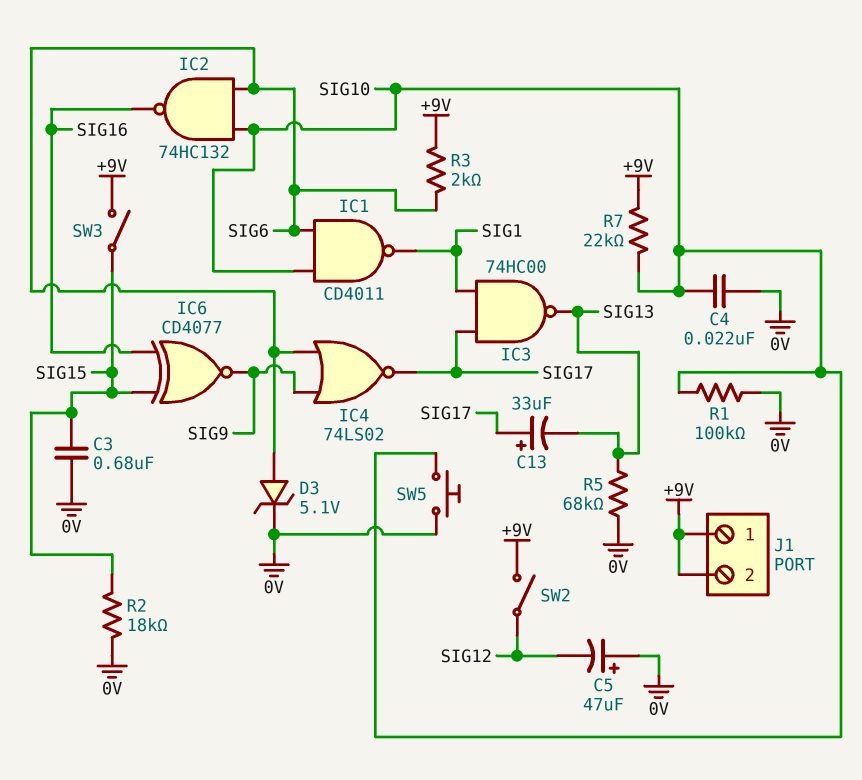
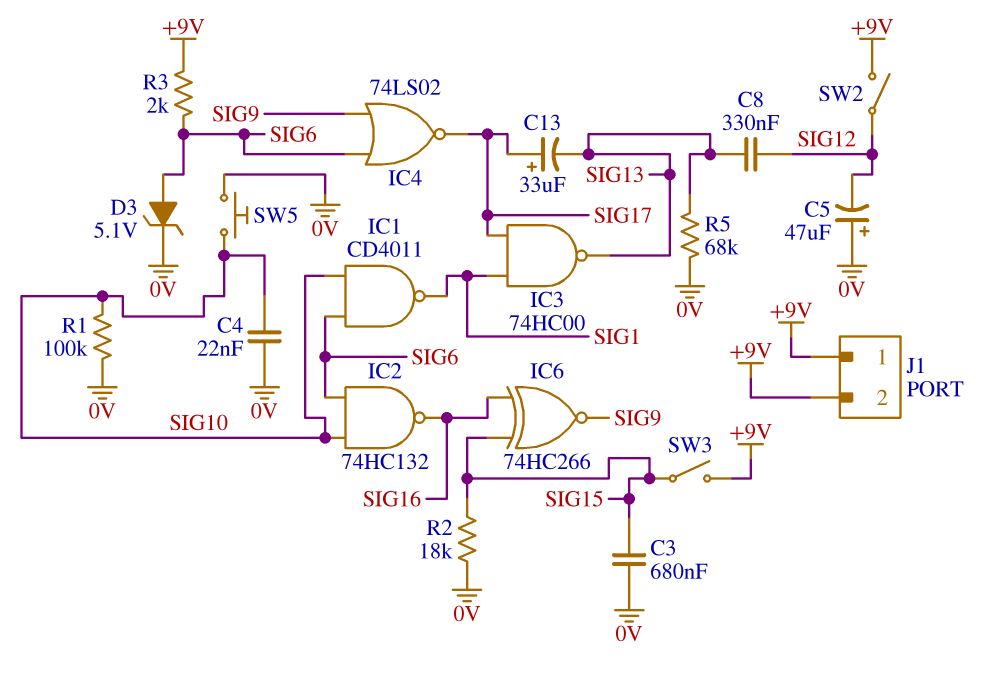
C8: none -> 330nF (SIG12, SIG13)
IC6: XNOR CD4077 (in SIG15, in SIG16, out SIG9) -> XNOR 74HC266 (in SIG15, in SIG16, out SIG9)
R7: 22k (+9V, SIG10) -> none

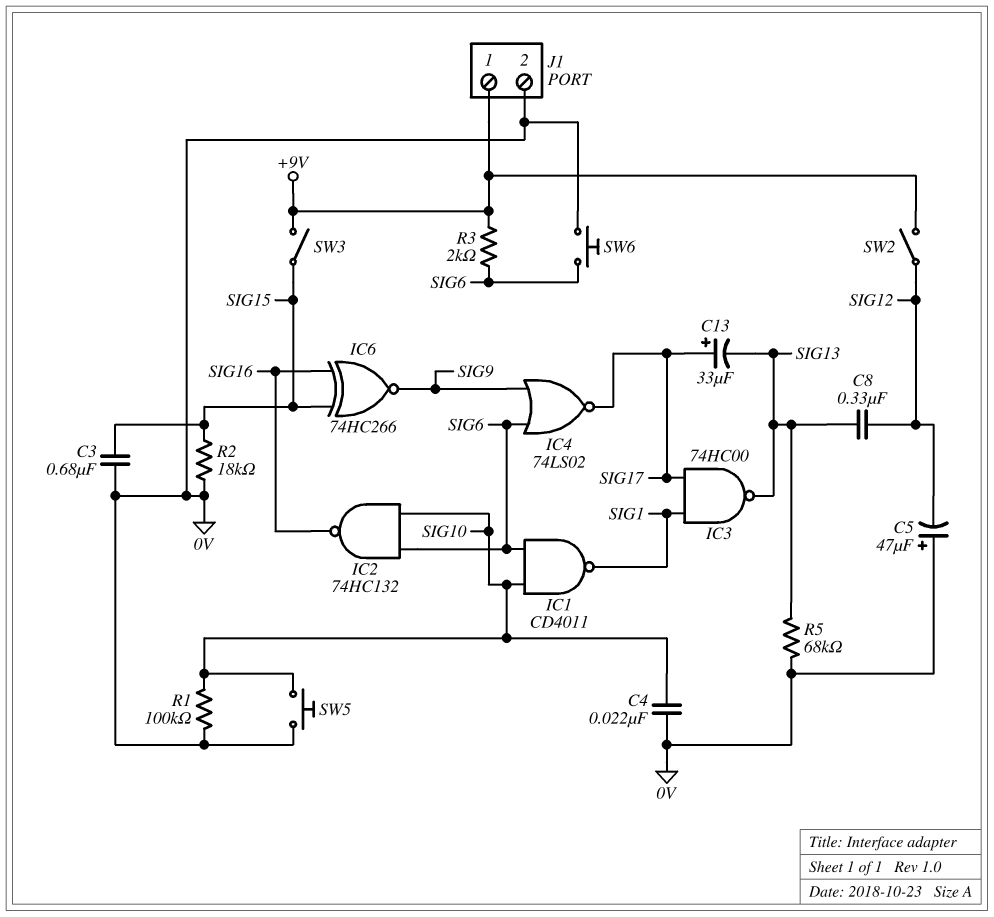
D3: zener 5.1V (A SIG6, K 0V) -> none
J1 pin 2: +9V -> 0V
SW6: none -> button (0V, SIG6)

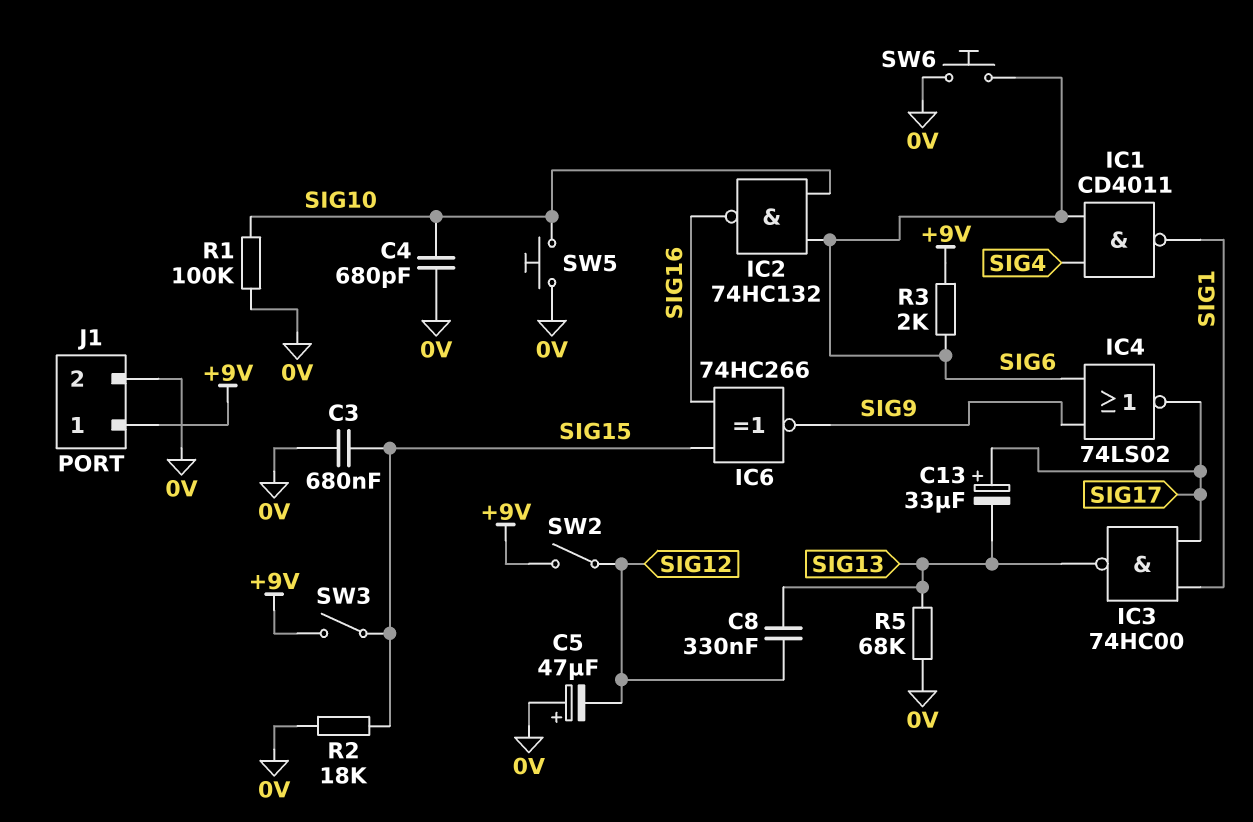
C4: 22nF (0V, SIG10) -> 680pF (0V, SIG10)
IC1: NAND CD4011 (in SIG6, in SIG10, out SIG1) -> NAND CD4011 (in SIG4, in SIG6, out SIG1)

